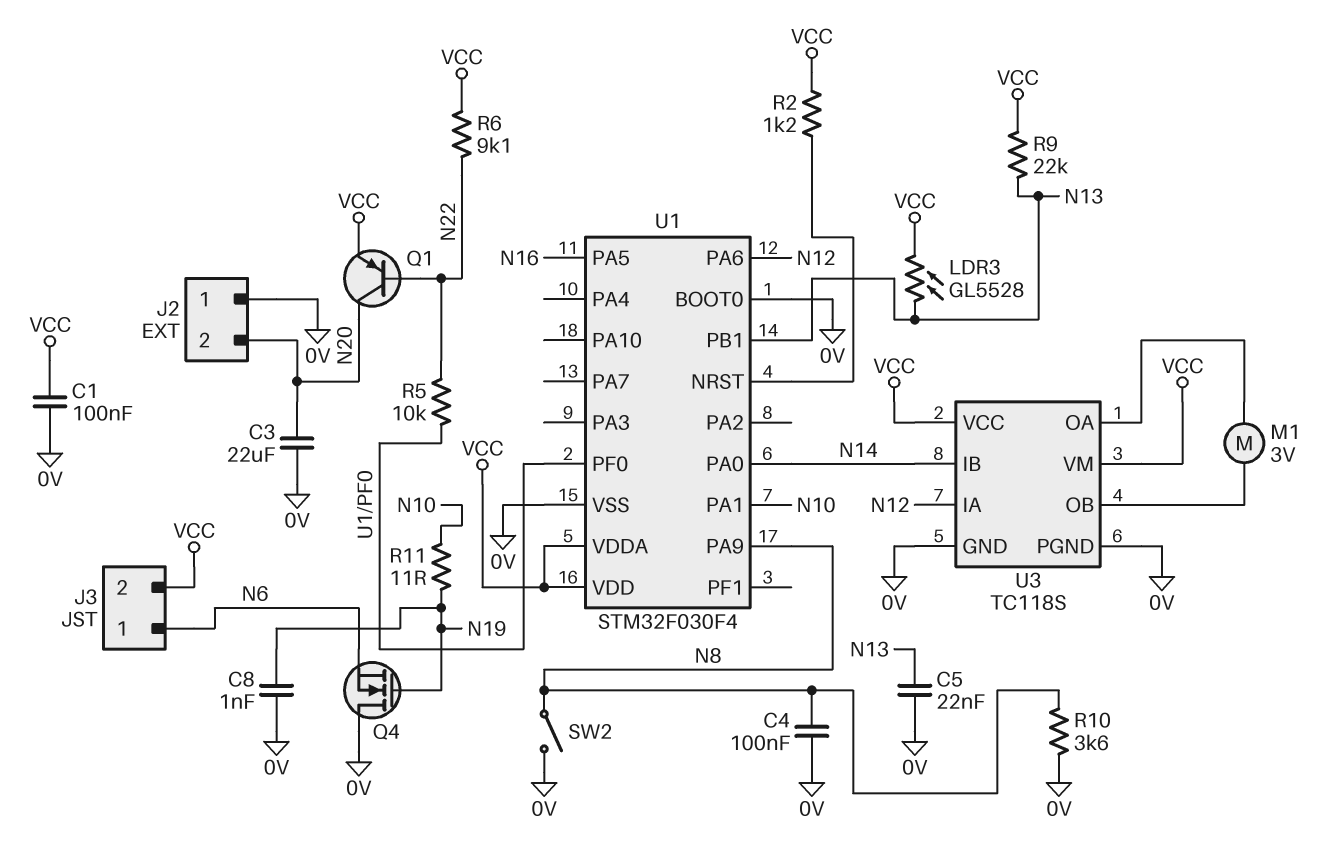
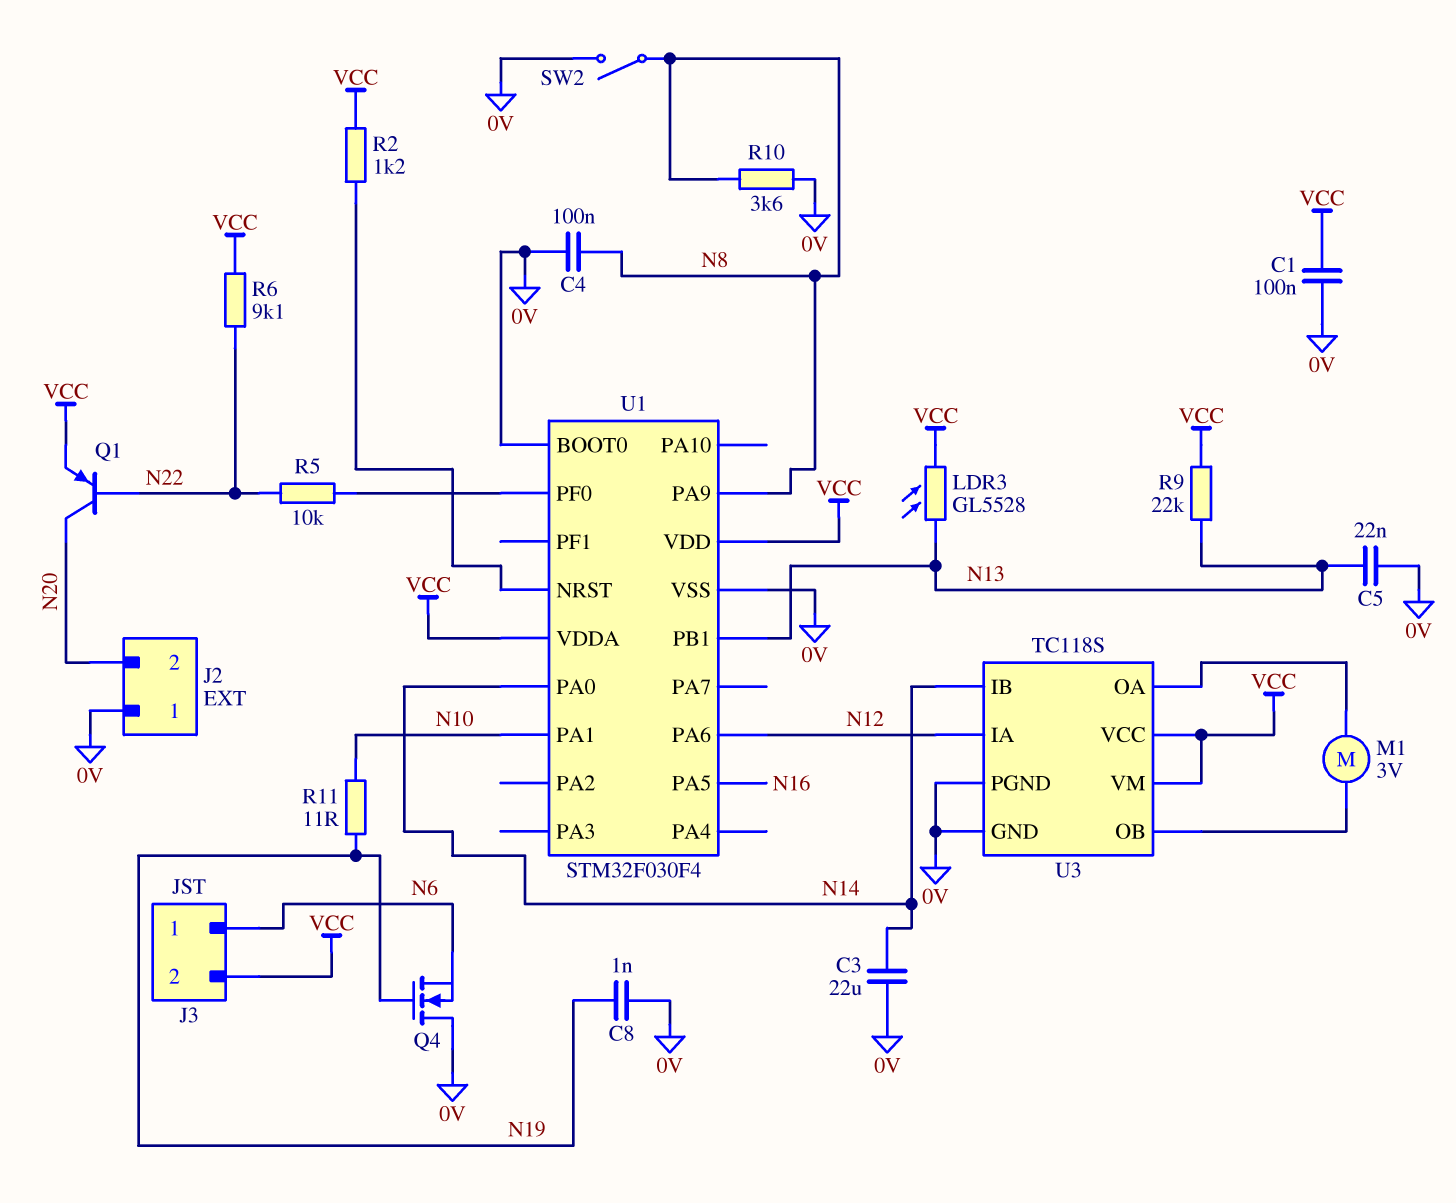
C3: 22uF (0V, N20) -> 22uF (0V, N14)

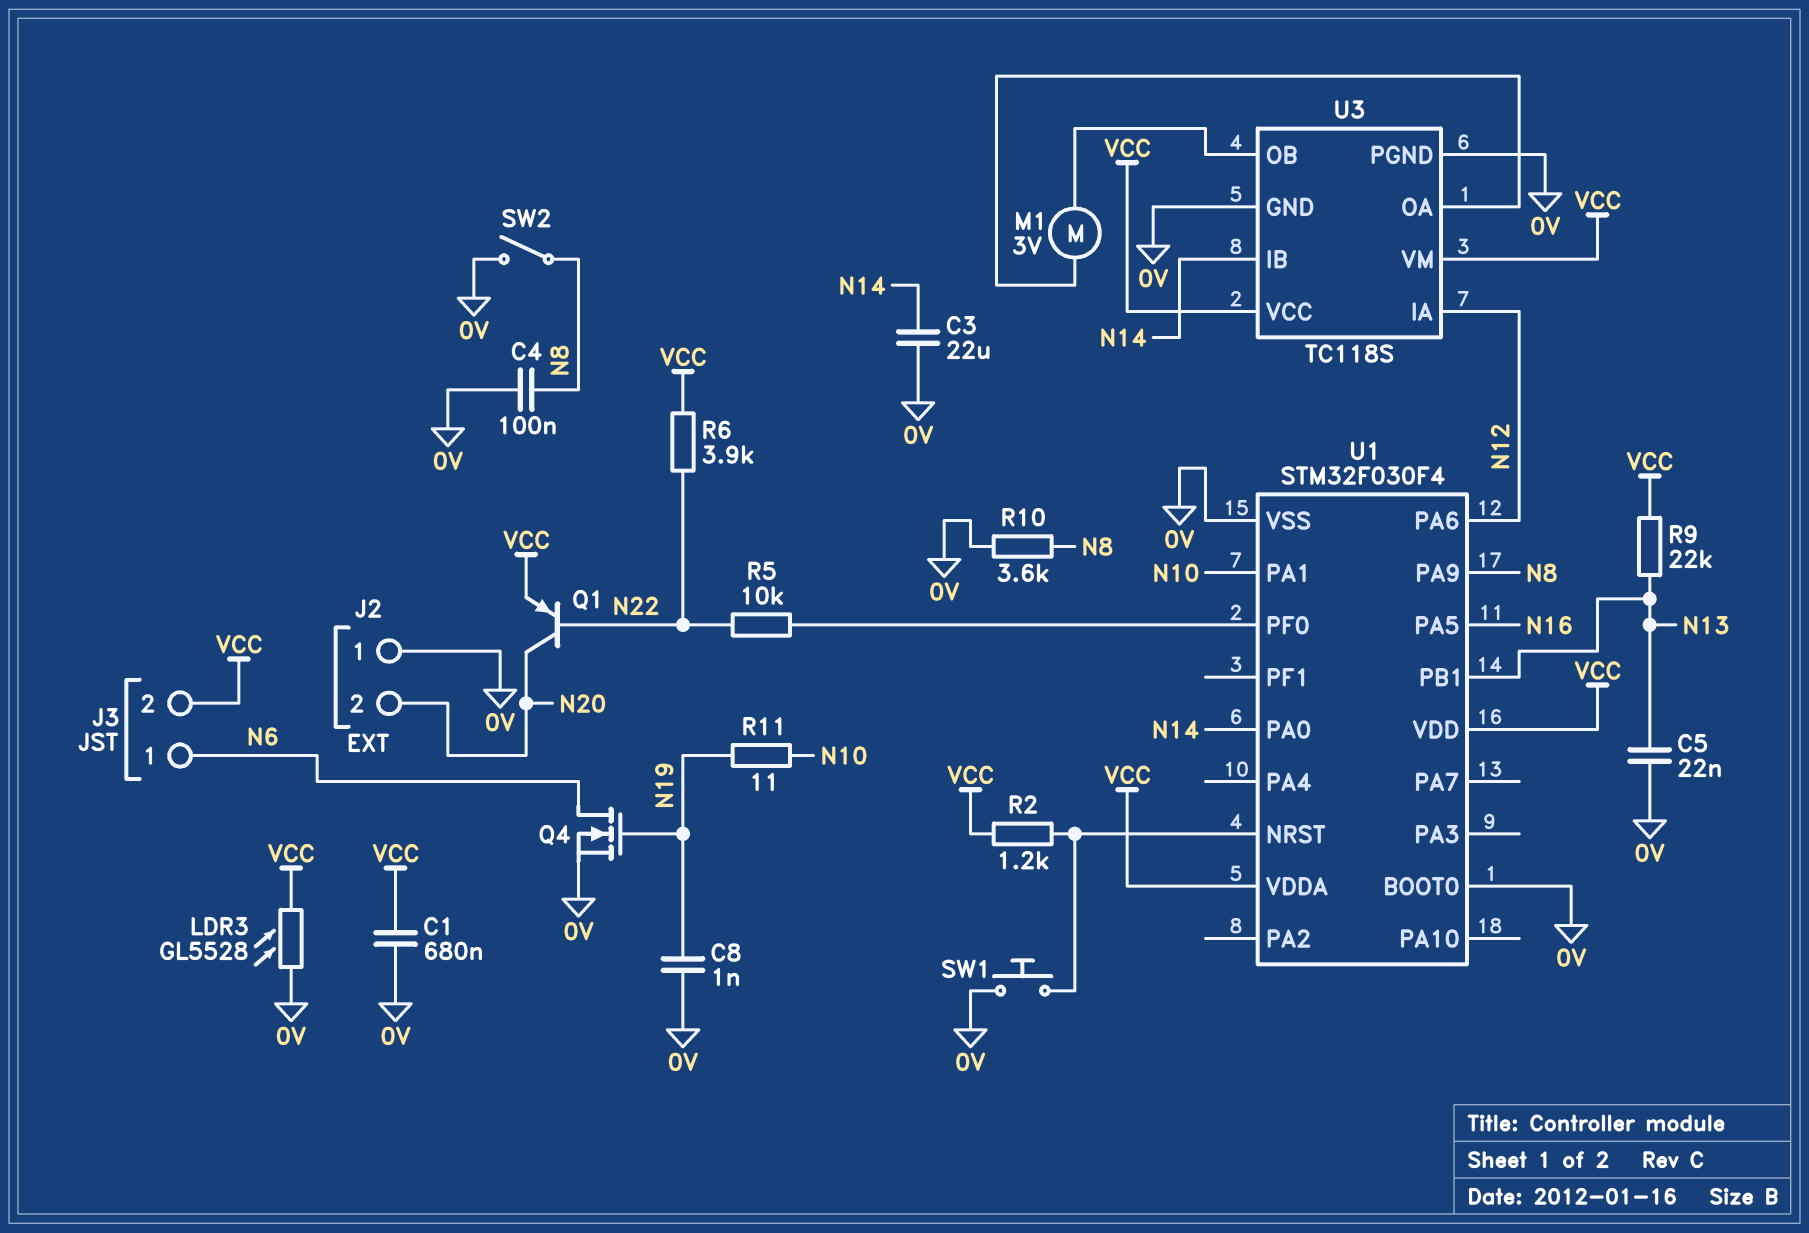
C1: 100nF (0V, VCC) -> 680nF (0V, VCC)
LDR3: GL5528 (N13, VCC) -> GL5528 (0V, VCC)
Q4: NMOS (G N19, D 0V, S N6) -> NMOS (G N19, D N6, S 0V)
R6: 9.1k (N22, VCC) -> 3.9k (N22, VCC)
SW1: none -> button (0V, U1/NRST)

